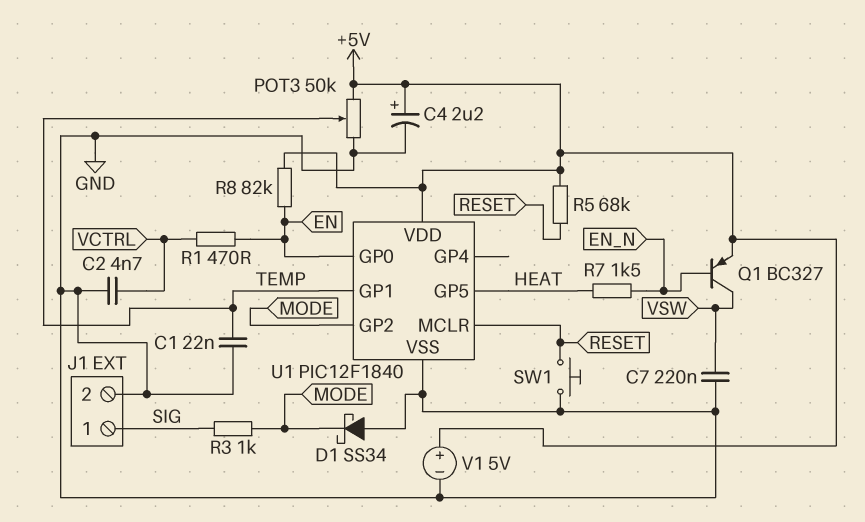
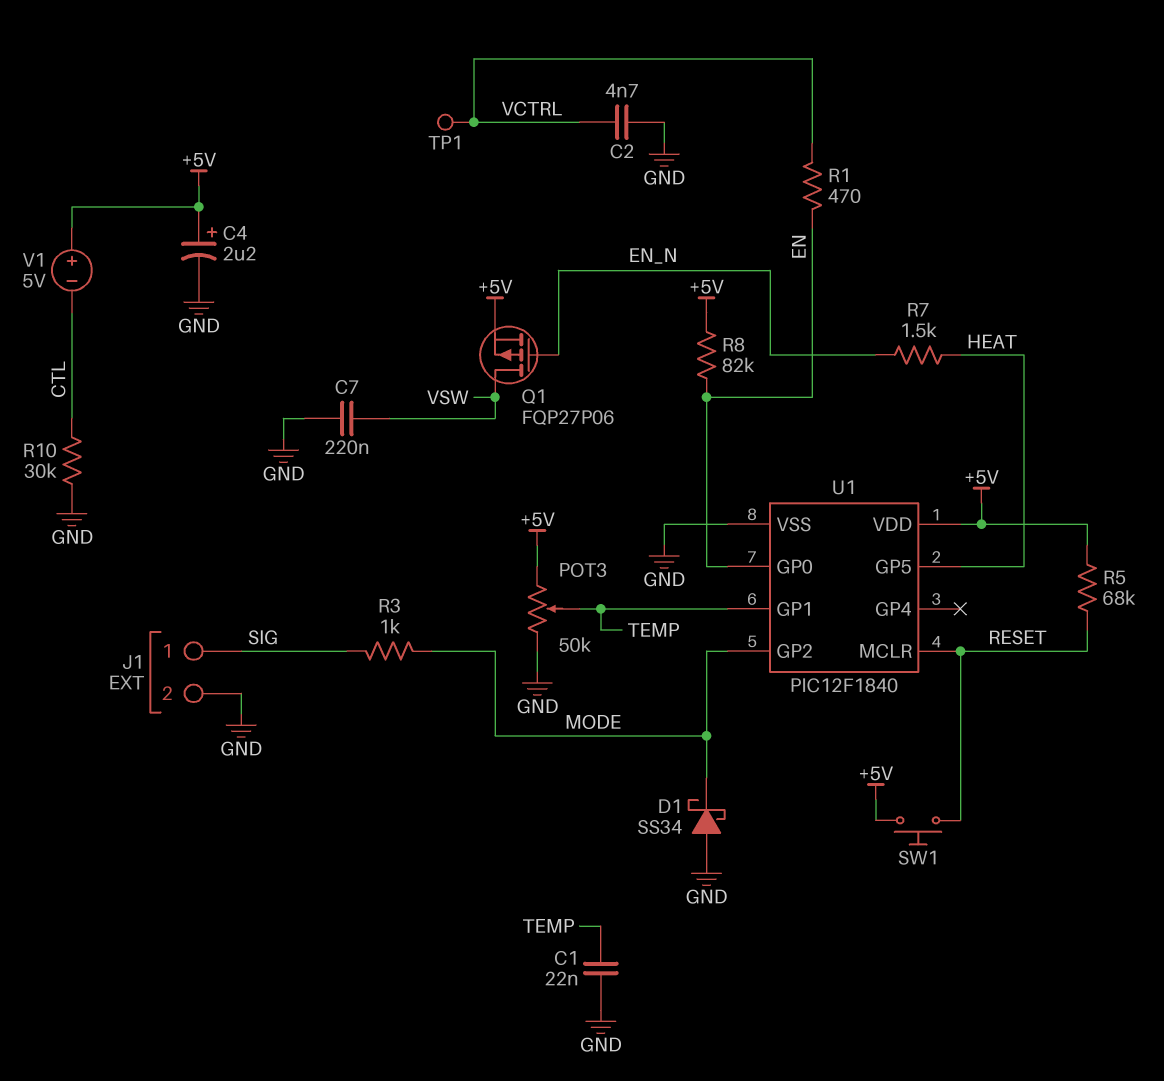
Q1: PNP BC327 (B EN_N, C VSW, E +5V) -> PMOS FQP27P06 (G EN_N, D VSW, S +5V)
R10: none -> 30k (CTL, GND)
SW1: button (GND, RESET) -> button (+5V, RESET)
TP1: none -> test point (VCTRL)
V1: 5V (plus +5V, minus GND) -> 5V (plus +5V, minus CTL)

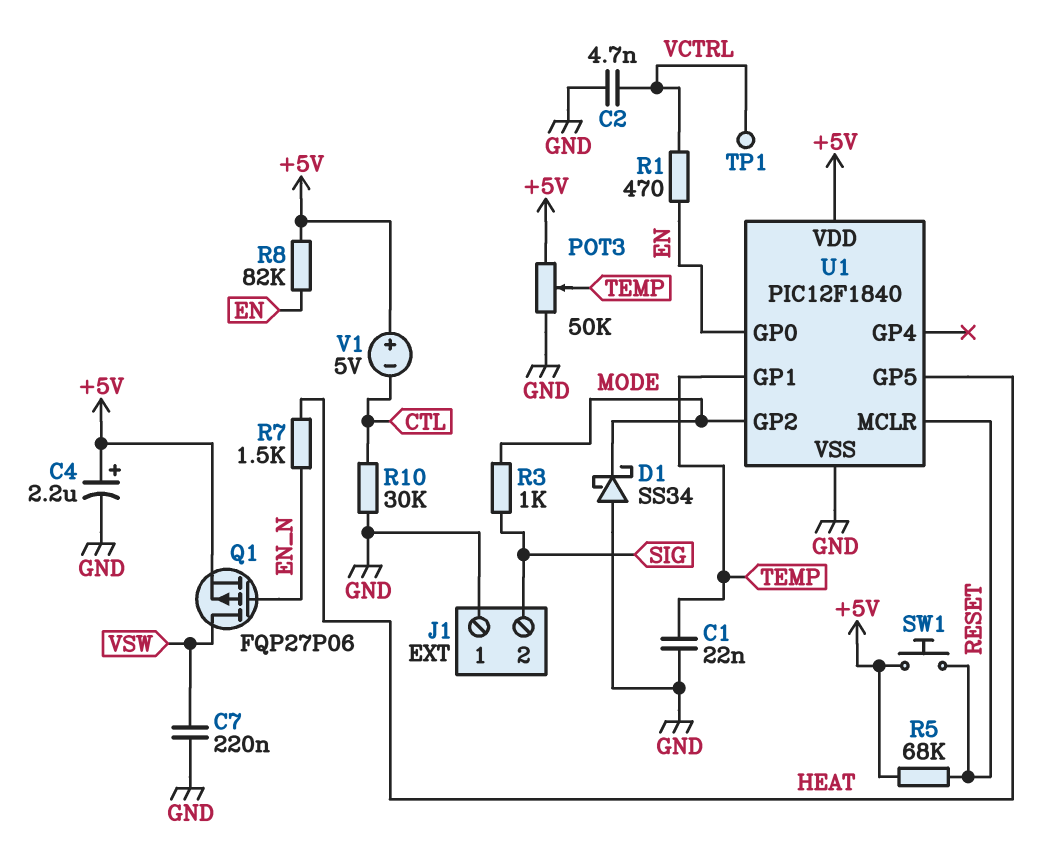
J1 pin 1: SIG -> GND
J1 pin 2: GND -> SIG

